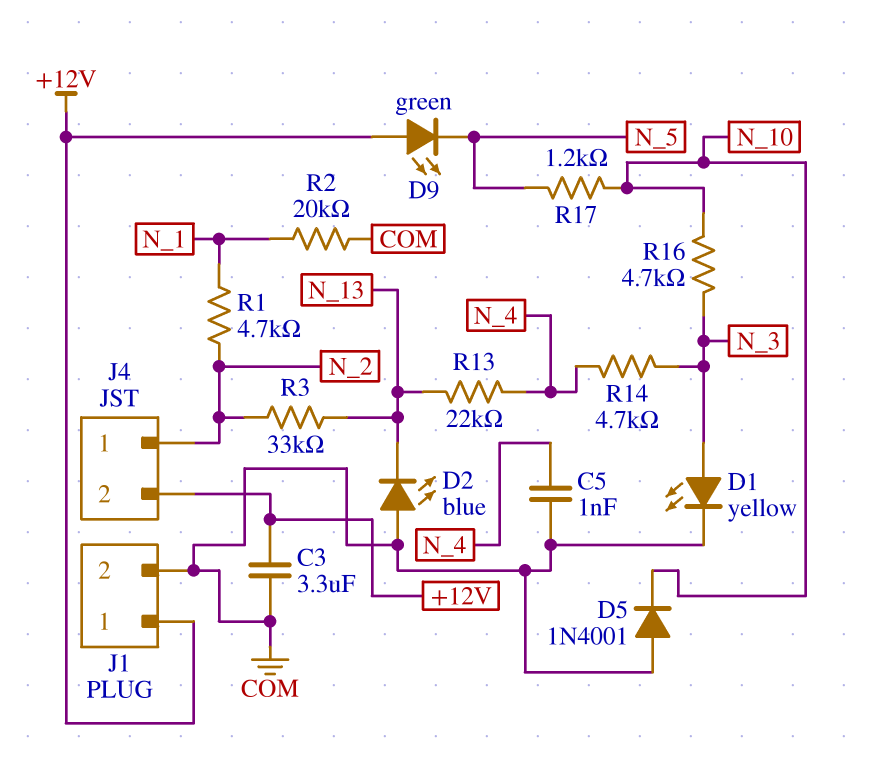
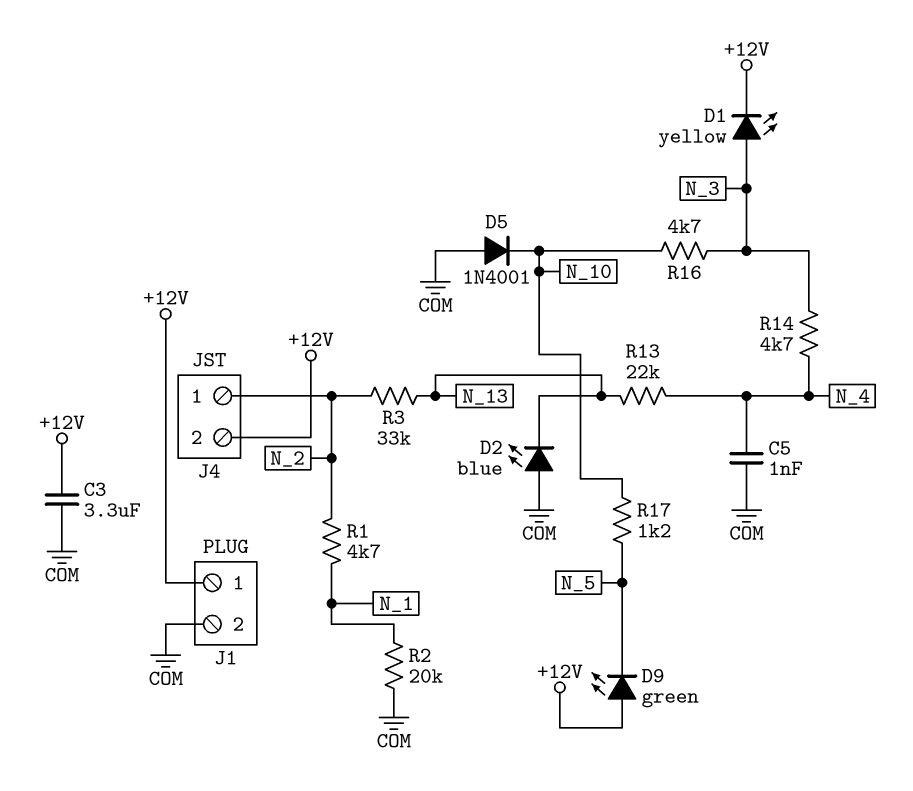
D1: LED yellow (A N_3, K COM) -> LED yellow (A N_3, K +12V)

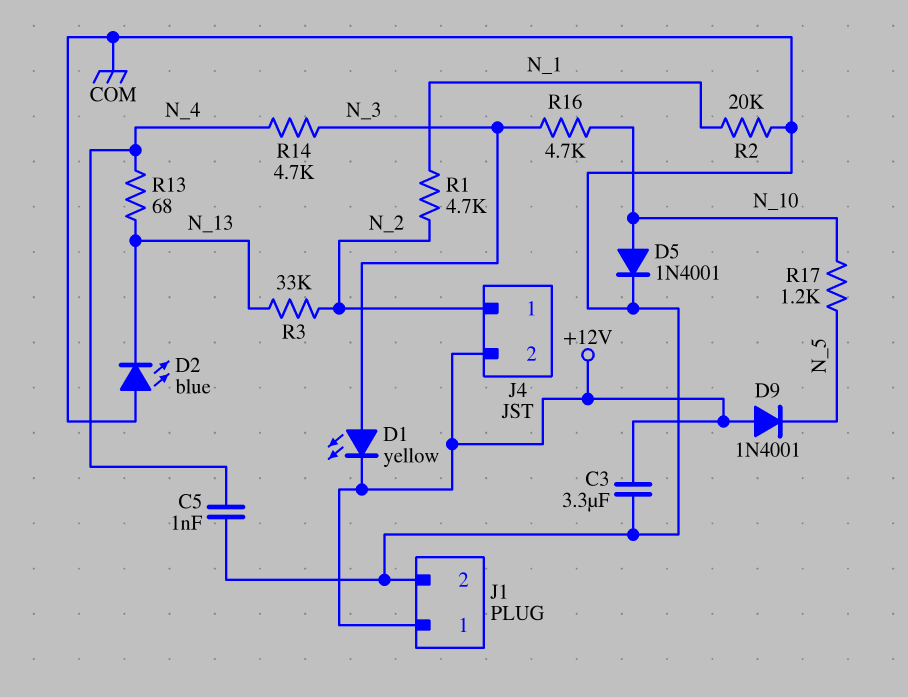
D5: diode 1N4001 (A COM, K N_10) -> diode 1N4001 (A N_10, K COM)
D9: LED green (A +12V, K N_5) -> diode 1N4001 (A +12V, K N_5)
R13: 22k (N_4, N_13) -> 68 (N_4, N_13)

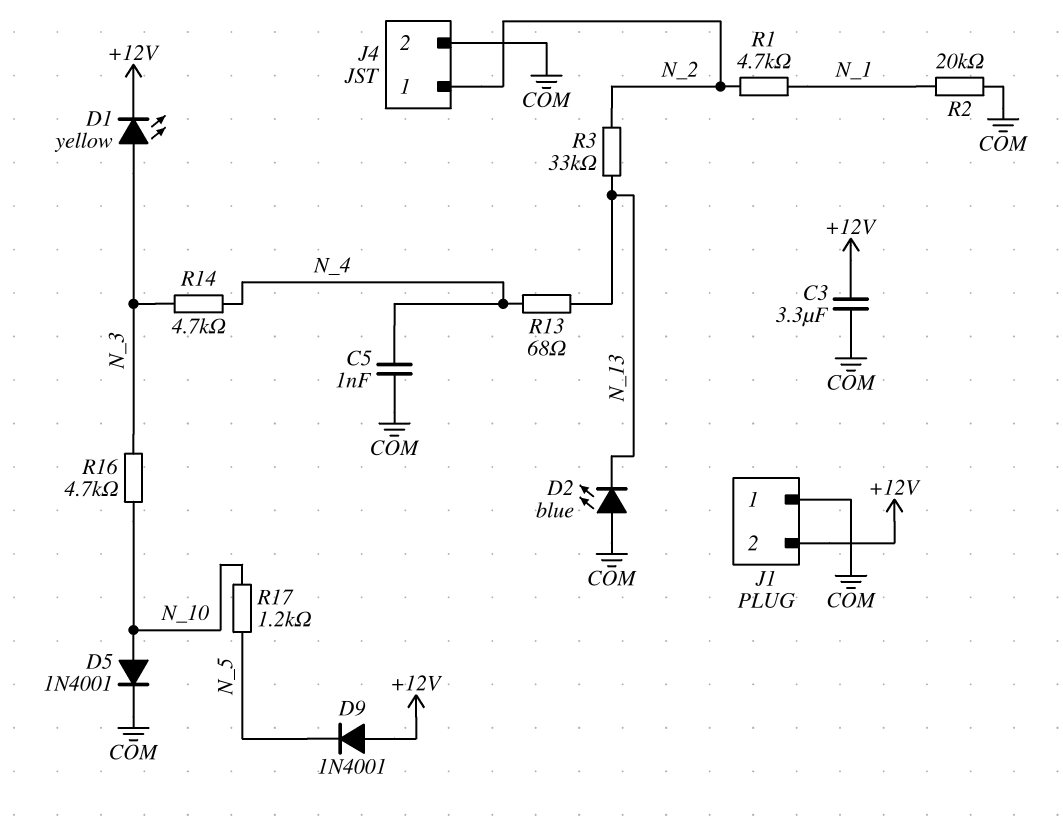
J1 pin 1: +12V -> COM
J1 pin 2: COM -> +12V
J4 pin 2: +12V -> COM

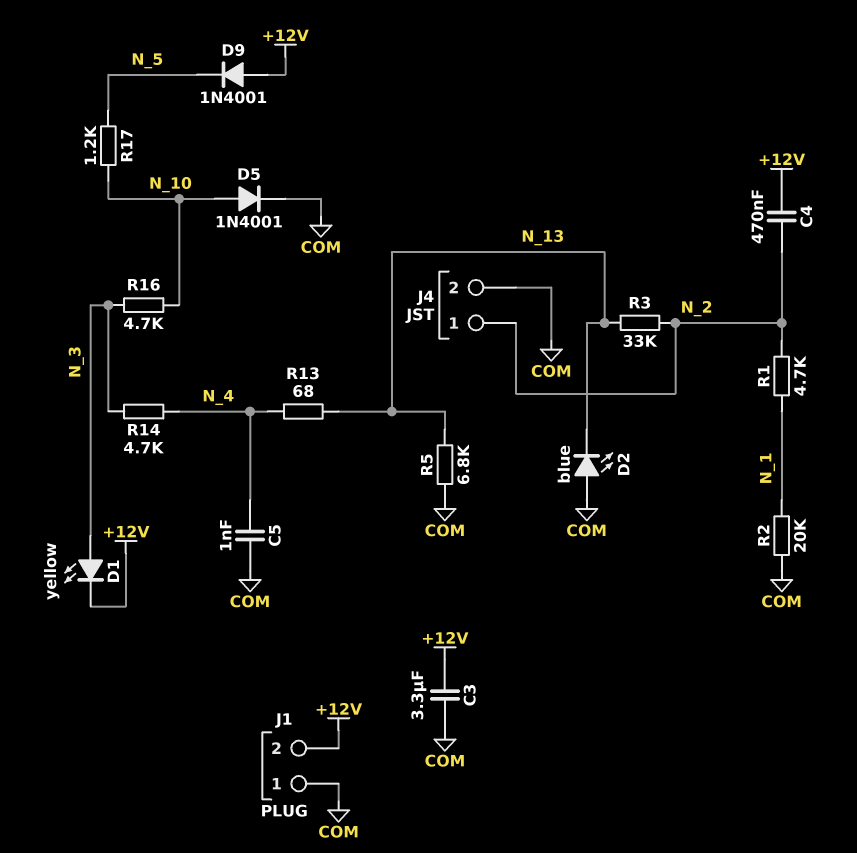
C4: none -> 470nF (+12V, N_2)
R5: none -> 6.8k (COM, N_13)

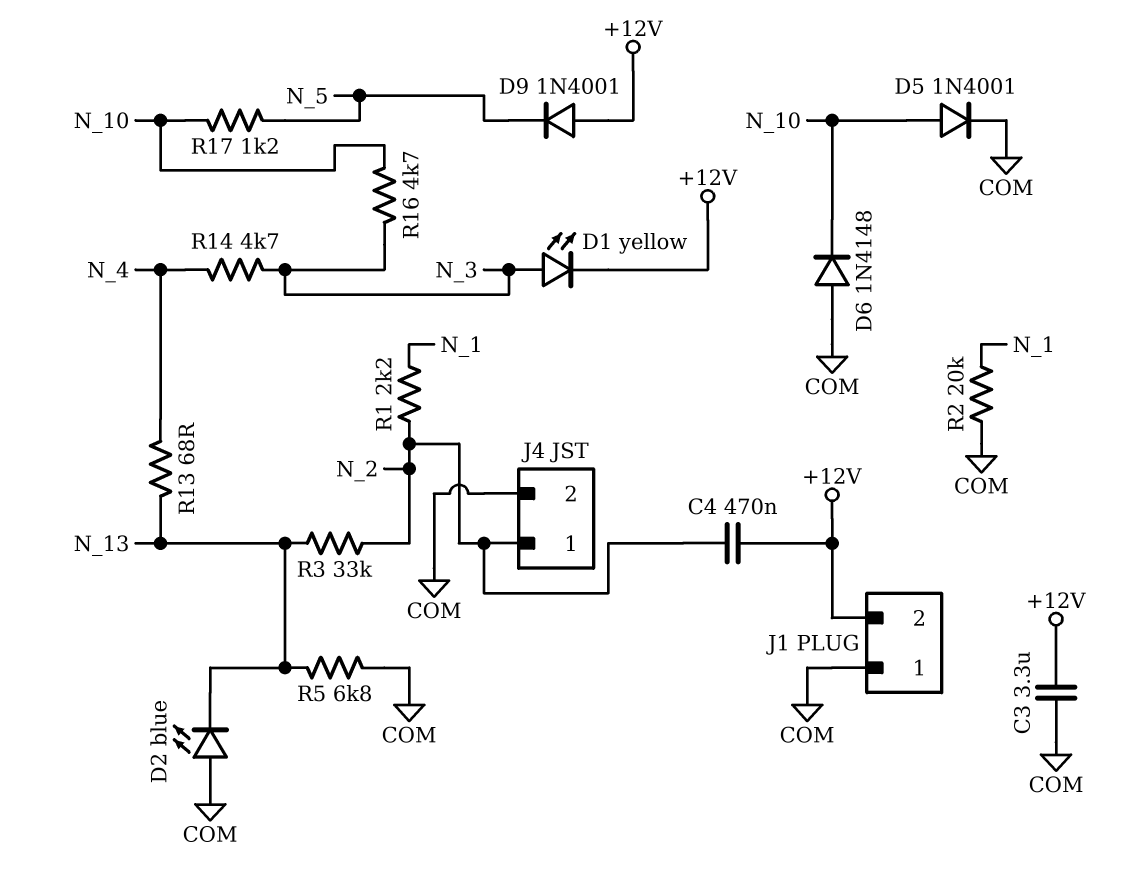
C5: 1nF (COM, N_4) -> none
D6: none -> diode 1N4148 (A COM, K N_10)
R1: 4.7k (N_1, N_2) -> 2.2k (N_1, N_2)

